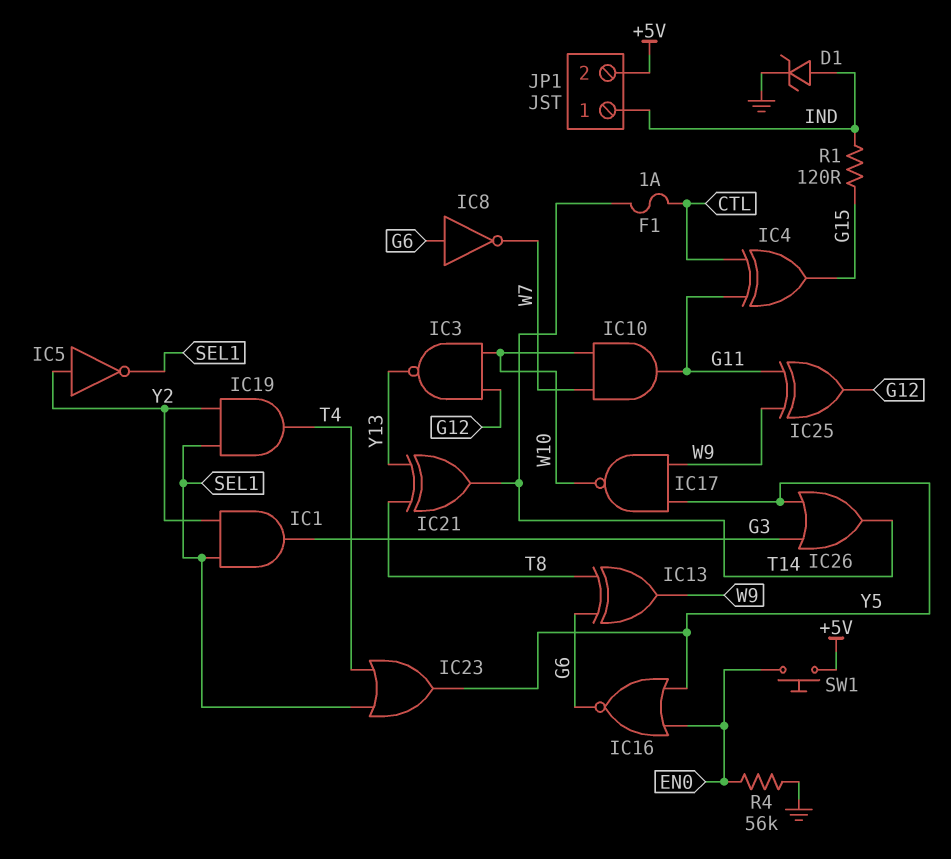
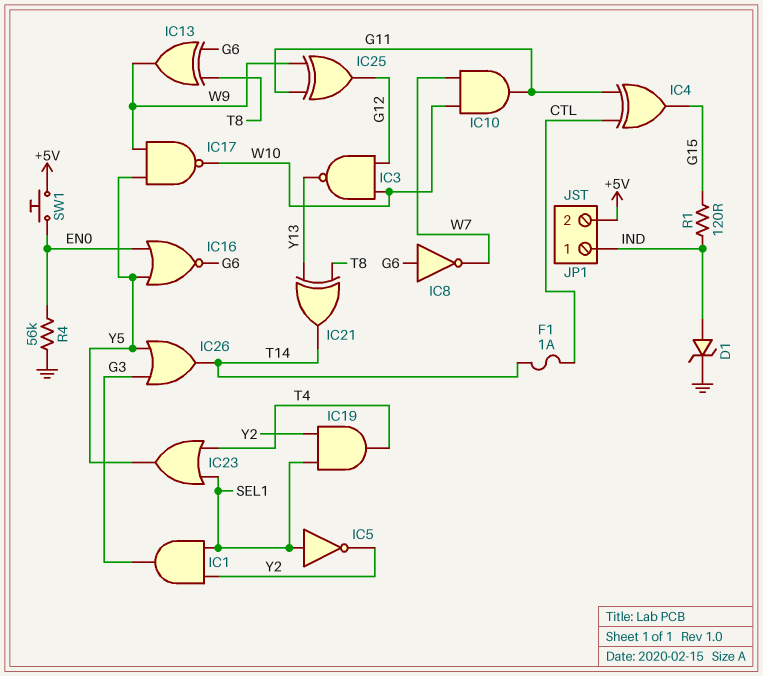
IC5: NOT (in Y2, out SEL1) -> NOT (in SEL1, out Y2)

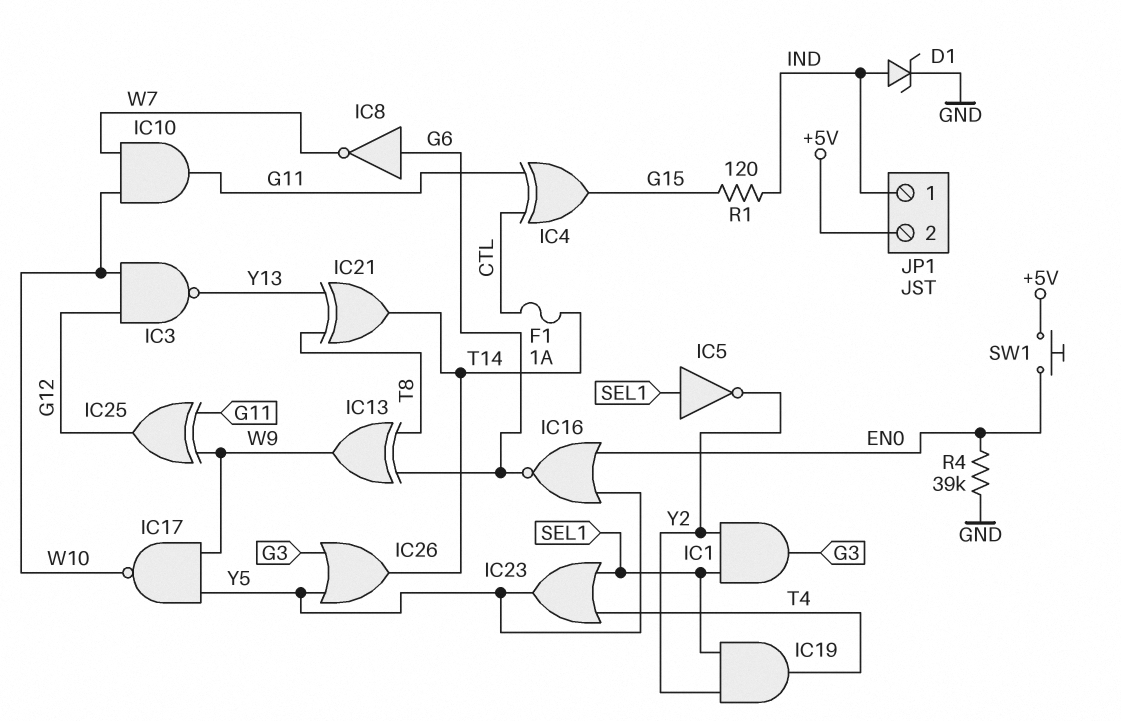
R4: 56k (EN0, GND) -> 39k (EN0, GND)

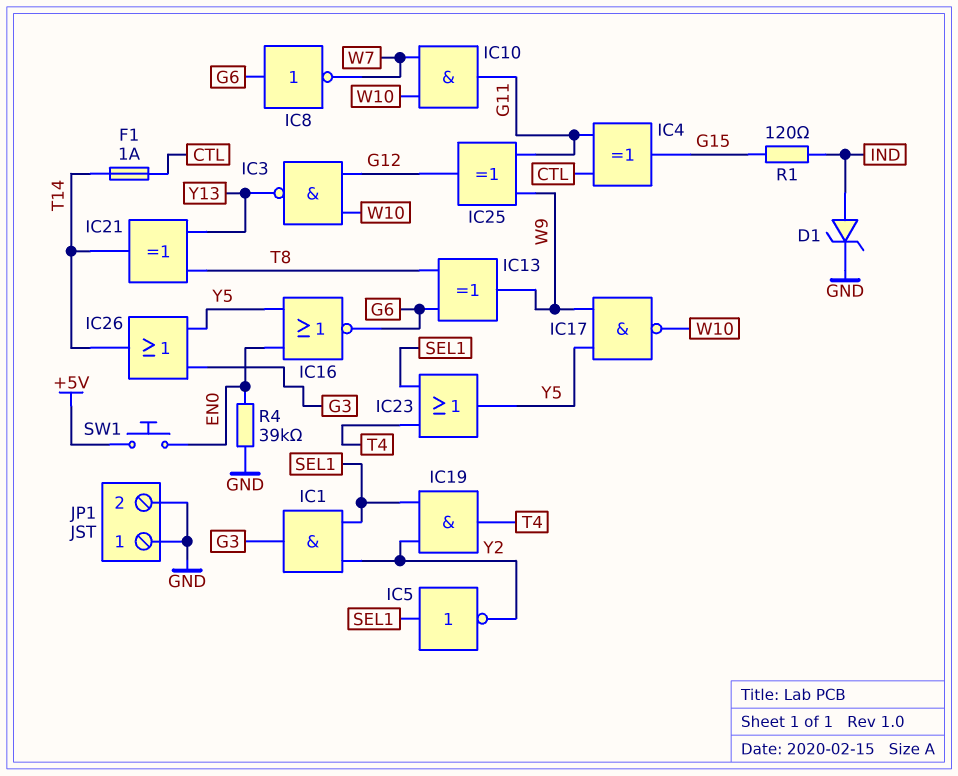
JP1 pin 1: IND -> GND
JP1 pin 2: +5V -> GND

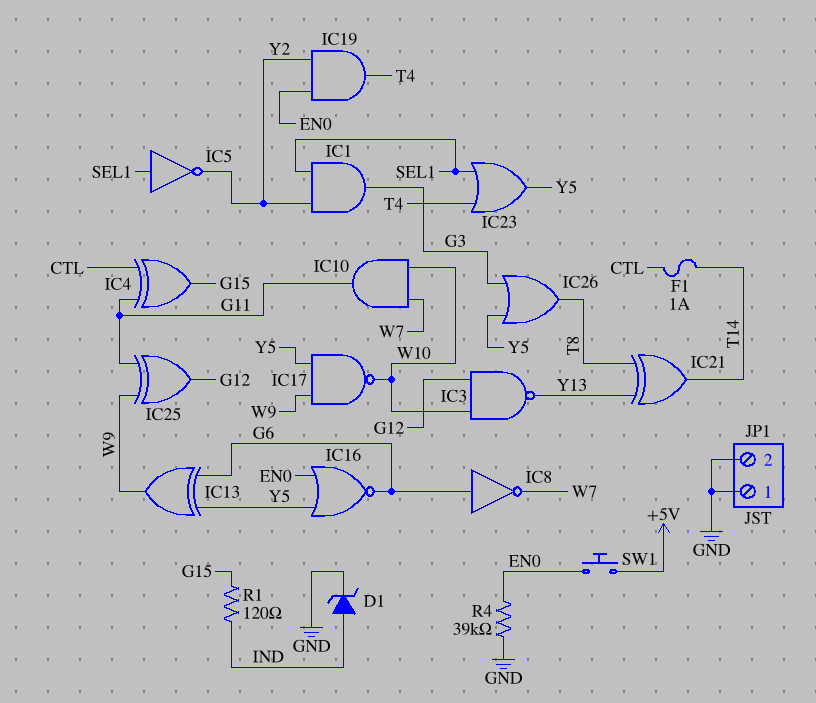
IC13: XOR (in G6, in T8, out W9) -> XOR (in G6, in Y5, out W9)
IC19: AND (in SEL1, in Y2, out T4) -> AND (in EN0, in Y2, out T4)
IC26: OR (in G3, in Y5, out T14) -> OR (in G3, in Y5, out T8)

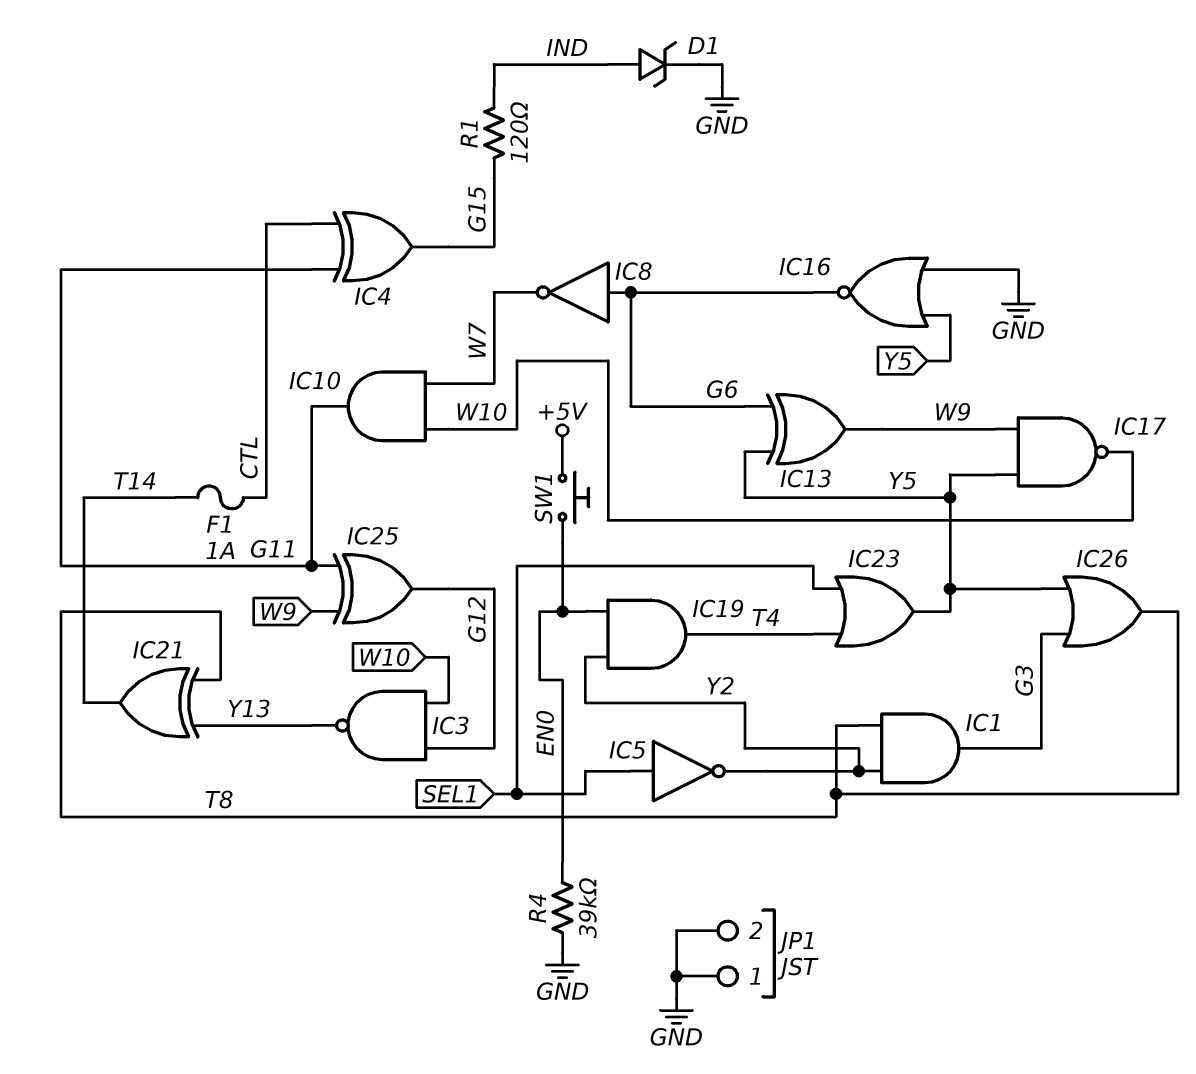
IC1: AND (in SEL1, in Y2, out G3) -> AND (in T8, in Y2, out G3)
IC16: NOR (in EN0, in Y5, out G6) -> NOR (in GND, in Y5, out G6)

